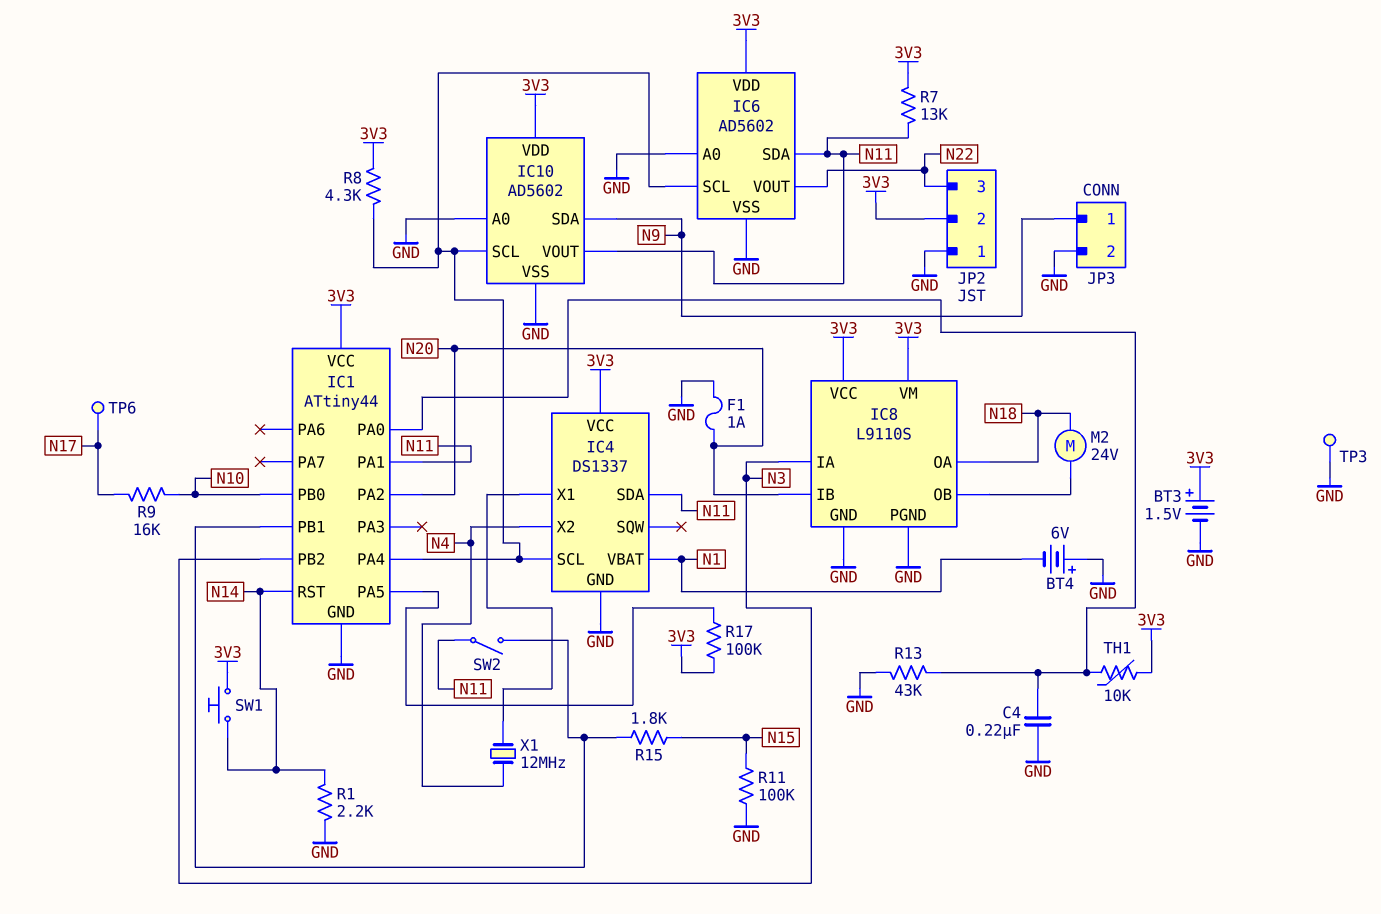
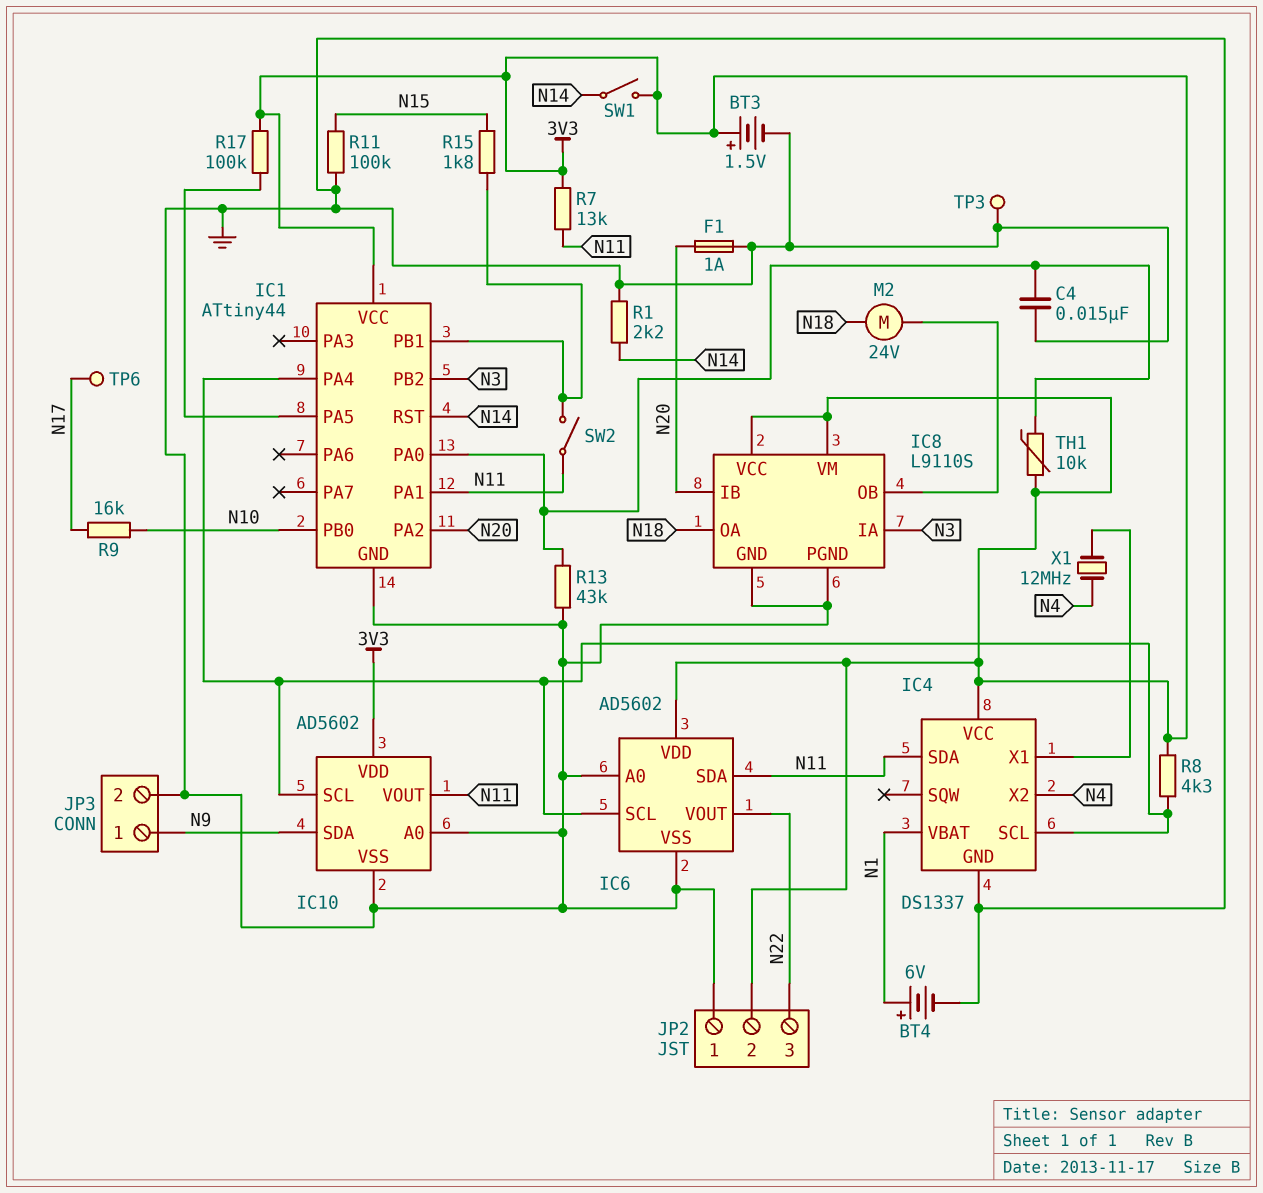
BT4: 6V (plus GND, minus N1) -> 6V (plus N1, minus GND)
C4: 220nF (GND, IC1/PA0) -> 15nF (GND, IC1/PA0)
SW1: button (3V3, N14) -> switch (3V3, N14)

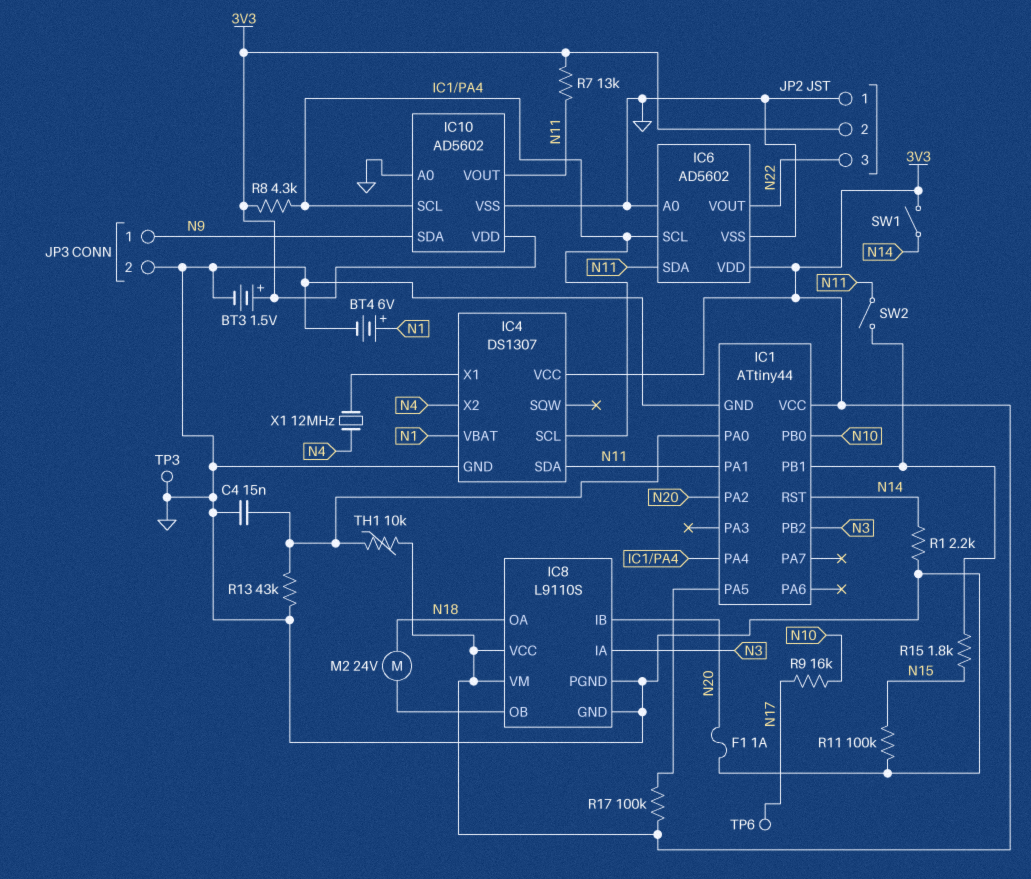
IC4: DS1337 -> DS1307

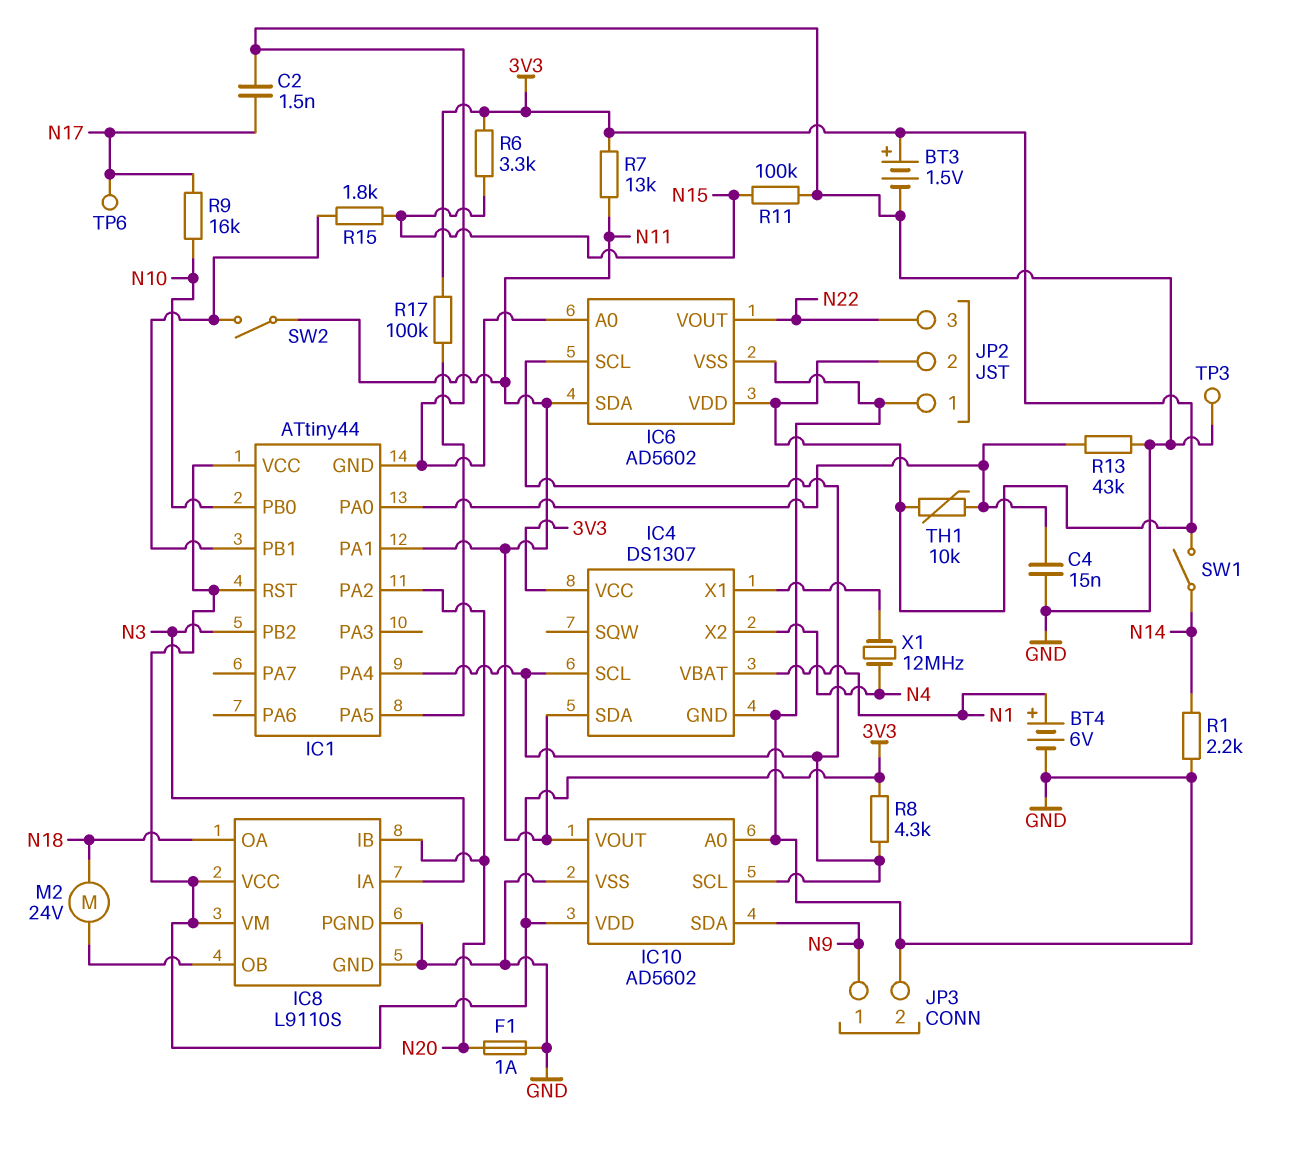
C2: none -> 1.5nF (GND, N17)
IC1 pin RST: N14 -> 3V3
R6: none -> 3.3k (3V3, N15)

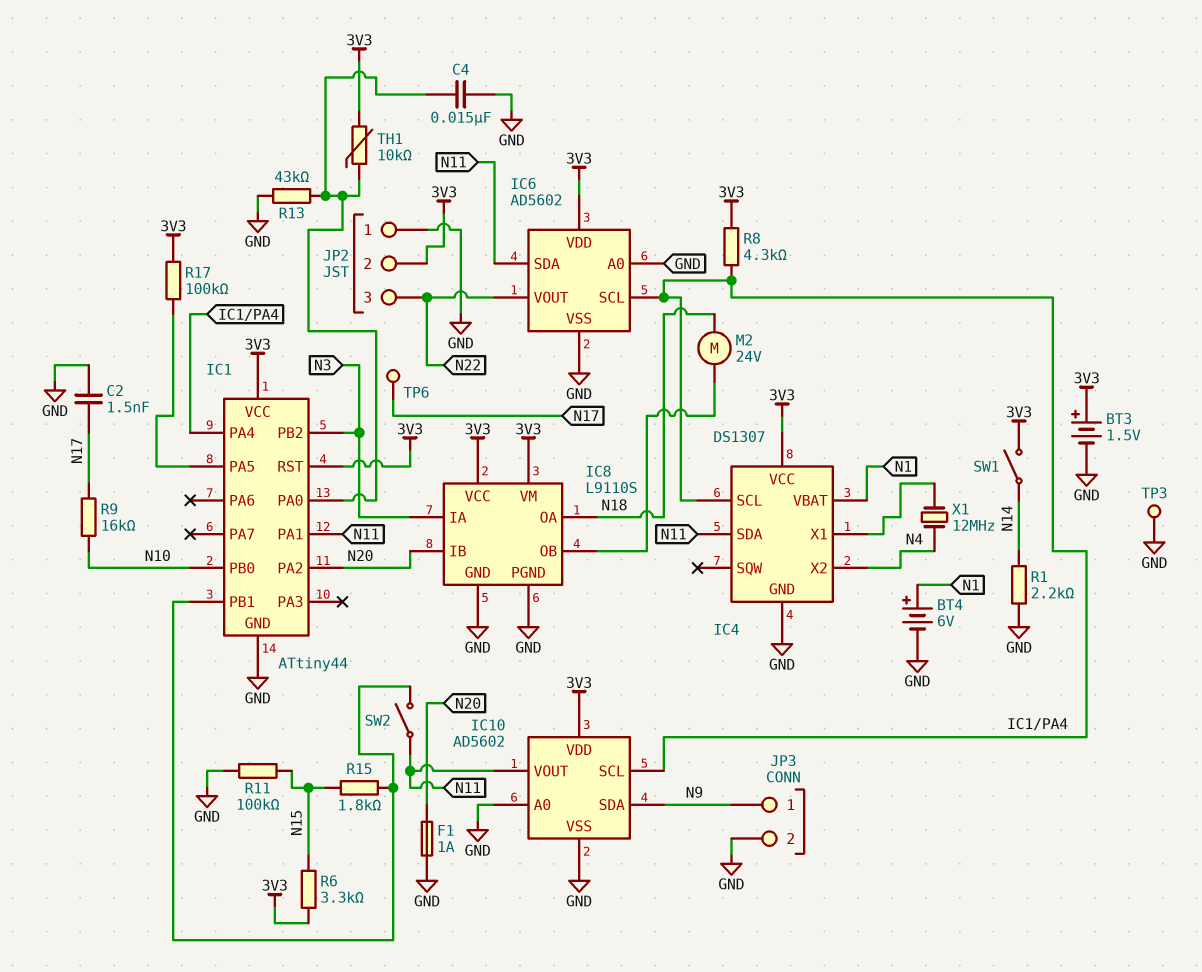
R7: 13k (3V3, N11) -> none

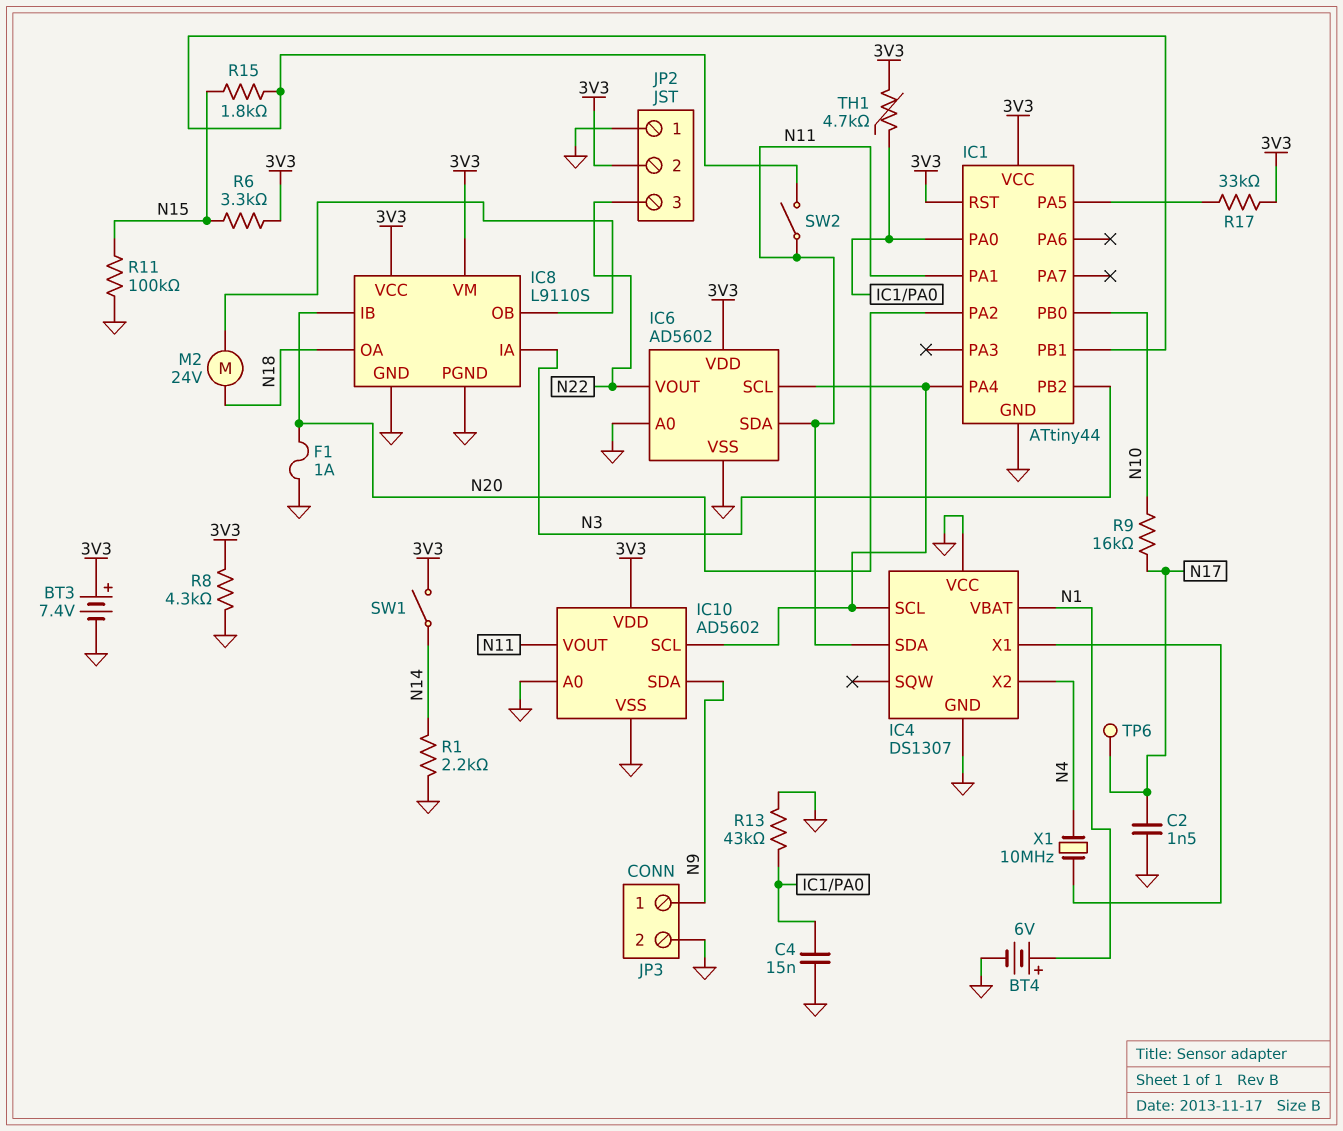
BT3: 1.5V (plus 3V3, minus GND) -> 7.4V (plus 3V3, minus GND)
IC4 pin VCC: 3V3 -> GND
R8: 4.3k (3V3, IC1/PA4) -> 4.3k (3V3, GND)
R17: 100k (3V3, IC1/PA5) -> 33k (3V3, IC1/PA5)
TH1: 10k (3V3, IC1/PA0) -> 4.7k (3V3, IC1/PA0)
TP3: test point (GND) -> none
X1: 12MHz (IC4/X1, N4) -> 10MHz (IC4/X1, N4)

